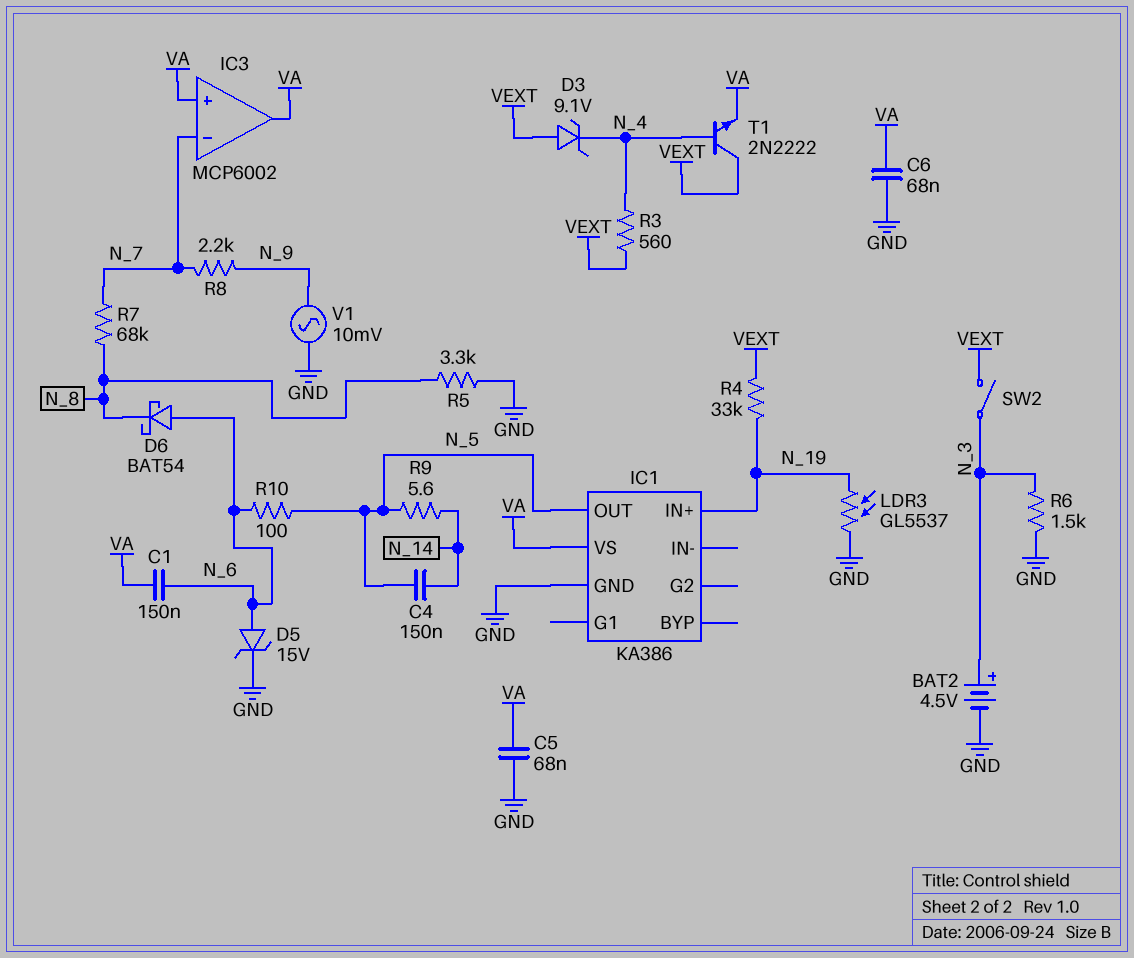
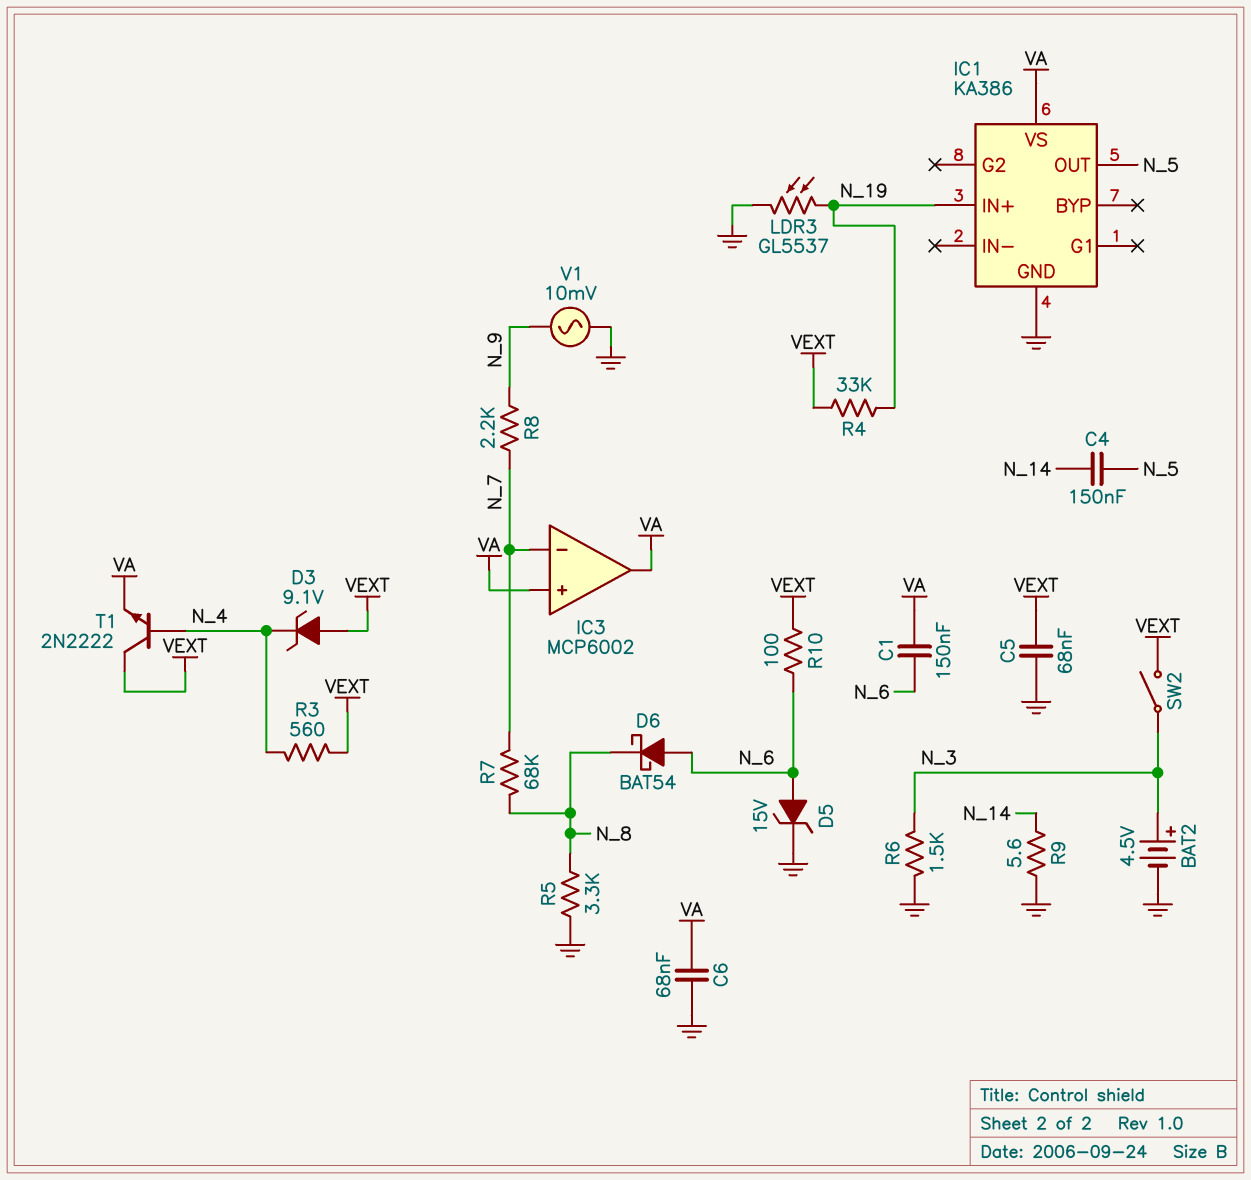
C5: 68nF (GND, VA) -> 68nF (GND, VEXT)
R9: 5.6 (N_5, N_14) -> 5.6 (GND, N_14)
R10: 100 (N_5, N_6) -> 100 (N_6, VEXT)

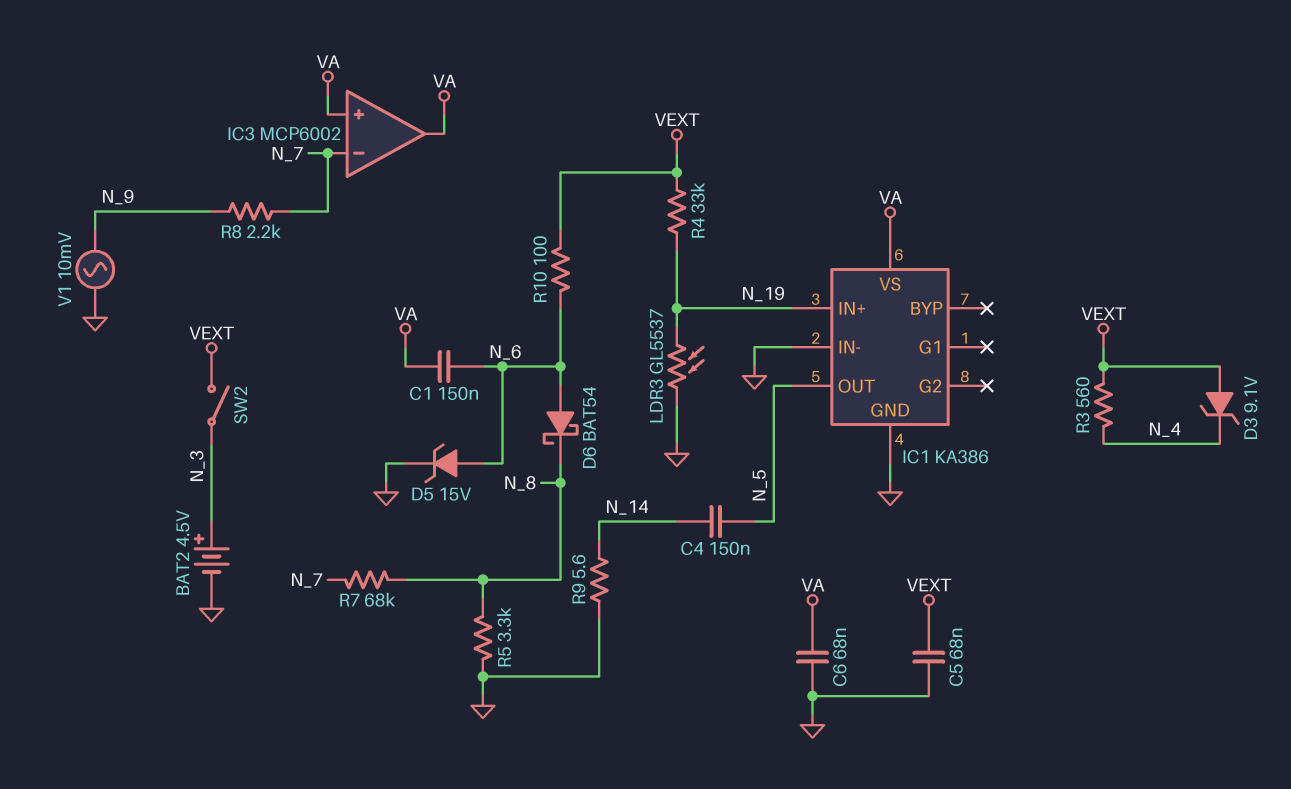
IC1 pin IN-: none -> GND
R6: 1.5k (GND, N_3) -> none
T1: NPN 2N2222 (B N_4, C VEXT, E VA) -> none

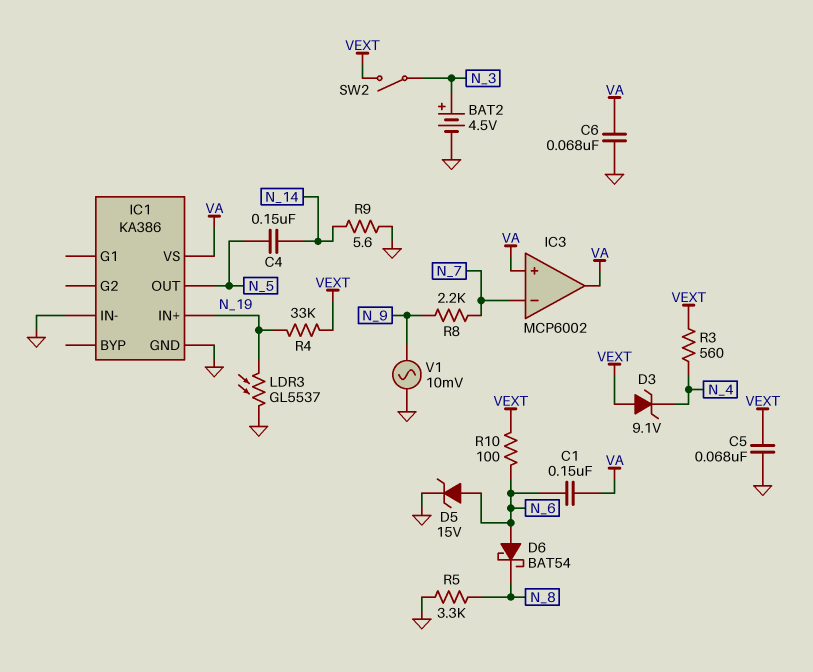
R7: 68k (N_7, N_8) -> none

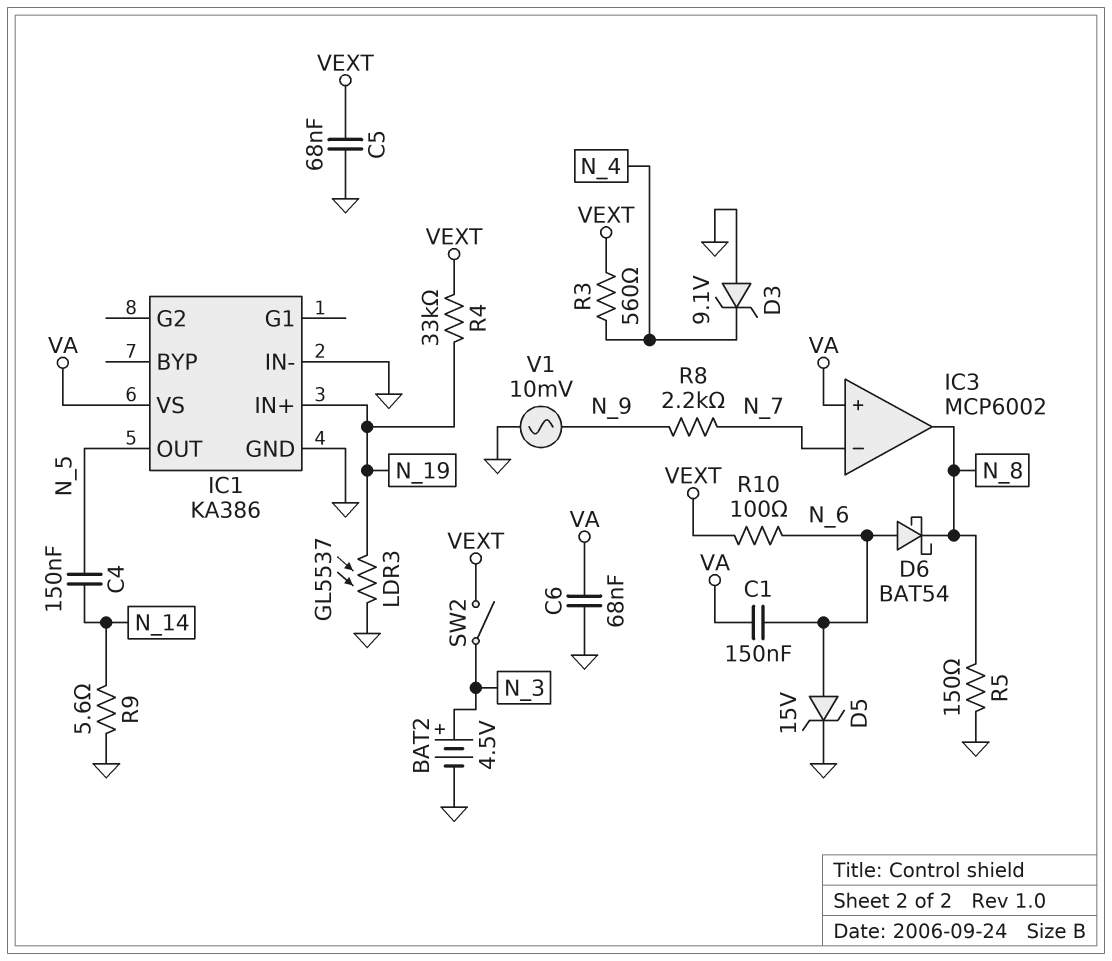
D3: zener 9.1V (A VEXT, K N_4) -> zener 9.1V (A GND, K N_4)
IC3 pin out: VA -> N_8
R5: 3.3k (GND, N_8) -> 150 (GND, N_8)

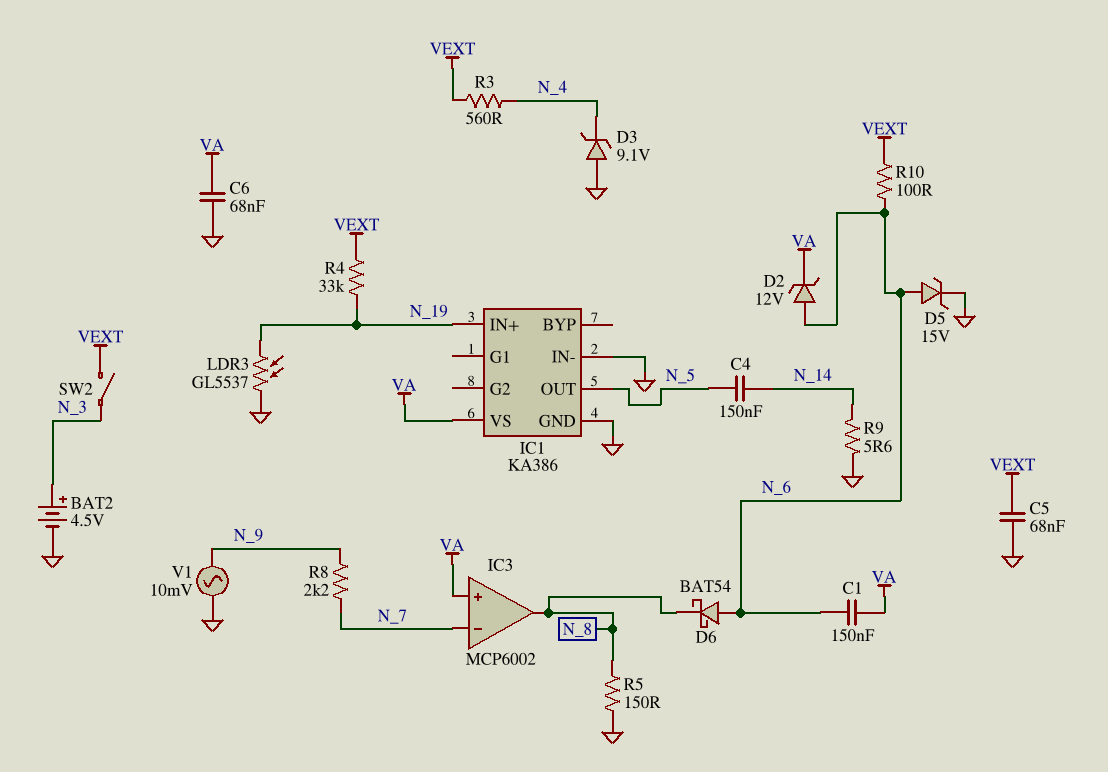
D2: none -> zener 12V (A N_6, K VA)

